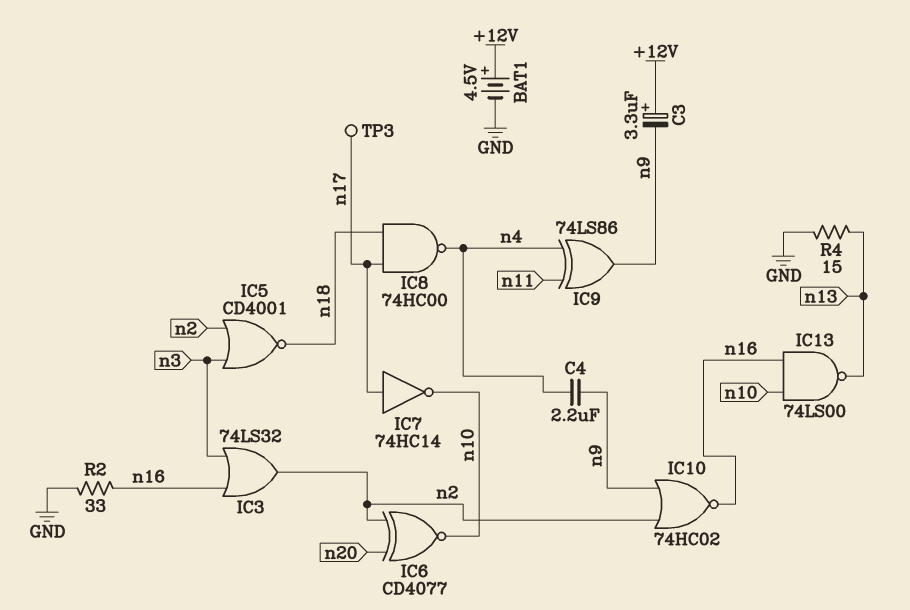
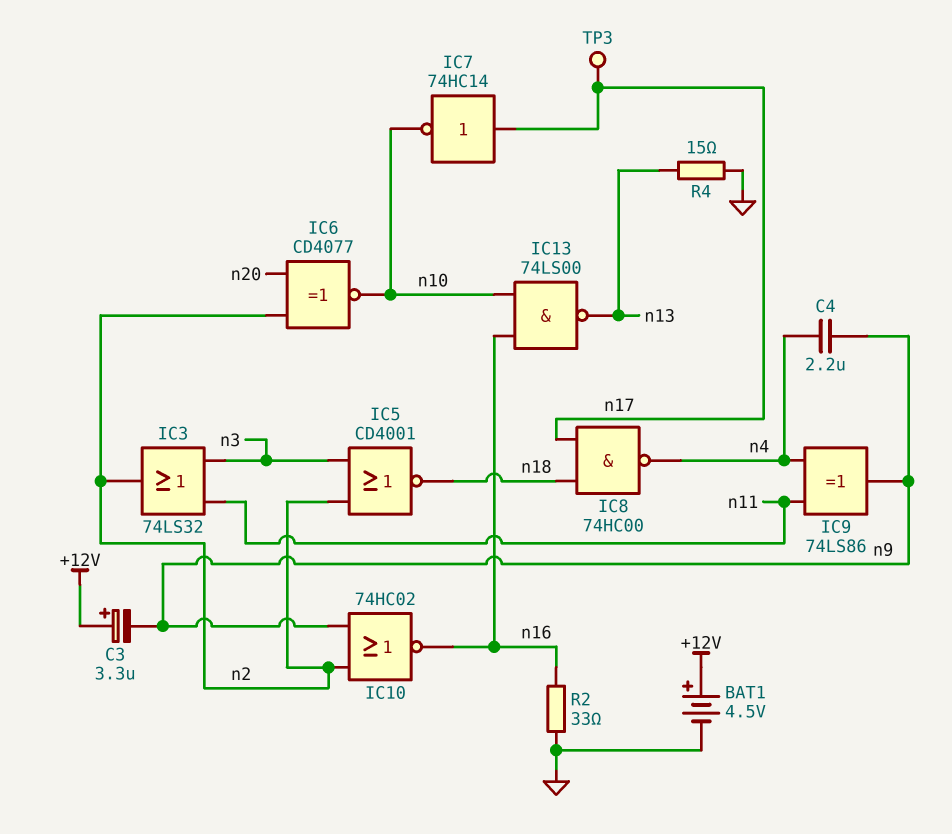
IC3: OR 74LS32 (in n3, in n16, out n2) -> OR 74LS32 (in n3, in n11, out n2)

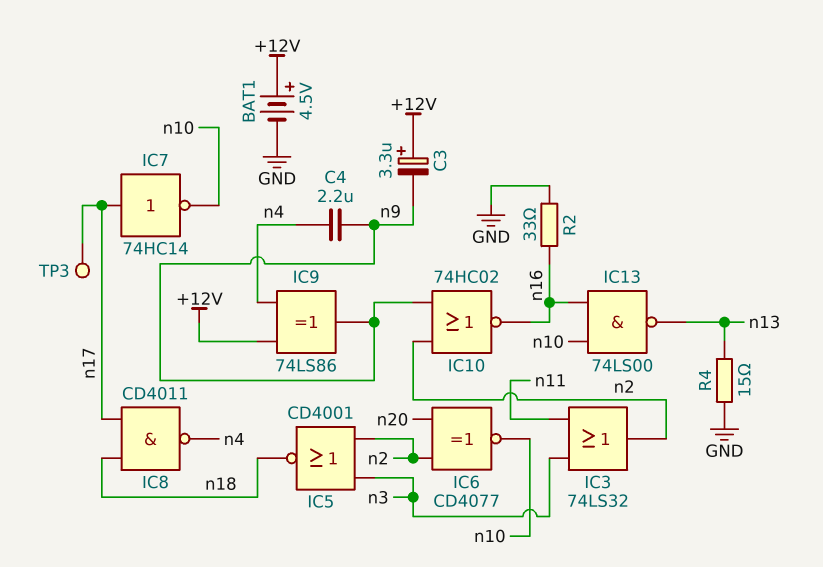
IC8: NAND 74HC00 (in n17, in n18, out n4) -> NAND CD4011 (in n17, in n18, out n4)
IC9: XOR 74LS86 (in n4, in n11, out n9) -> XOR 74LS86 (in +12V, in n4, out n9)

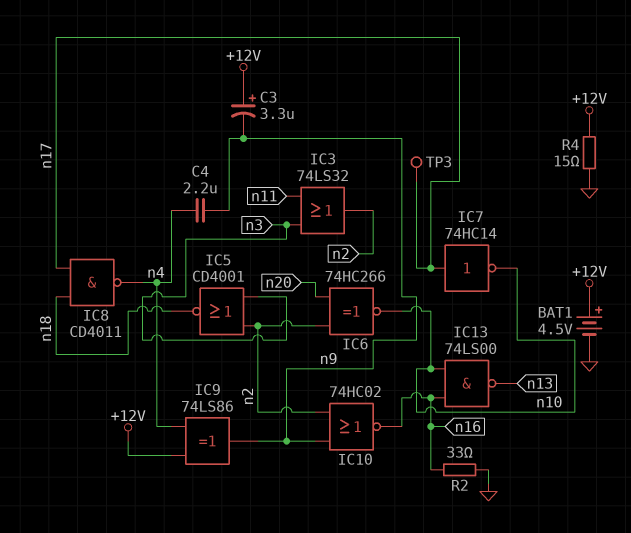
IC6: XNOR CD4077 (in n2, in n20, out n10) -> XNOR 74HC266 (in n2, in n20, out n10)
R4: 15 (GND, n13) -> 15 (+12V, GND)

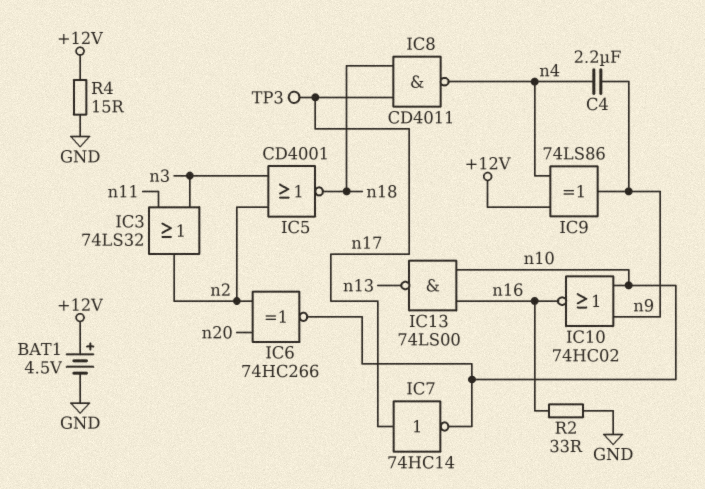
C3: 3.3uF (plus +12V, minus n9) -> none
IC10: NOR 74HC02 (in n2, in n9, out n16) -> NOR 74HC02 (in n9, in n10, out n16)

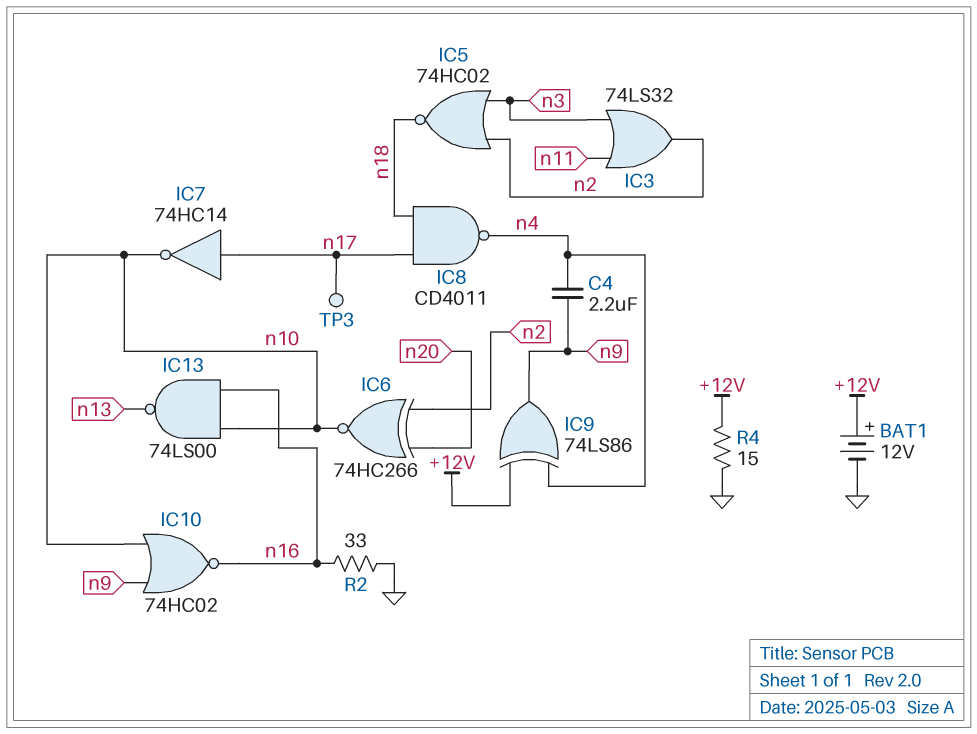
BAT1: 4.5V (plus +12V, minus GND) -> 12V (plus +12V, minus GND)
IC5: NOR CD4001 (in n2, in n3, out n18) -> NOR 74HC02 (in n2, in n3, out n18)

